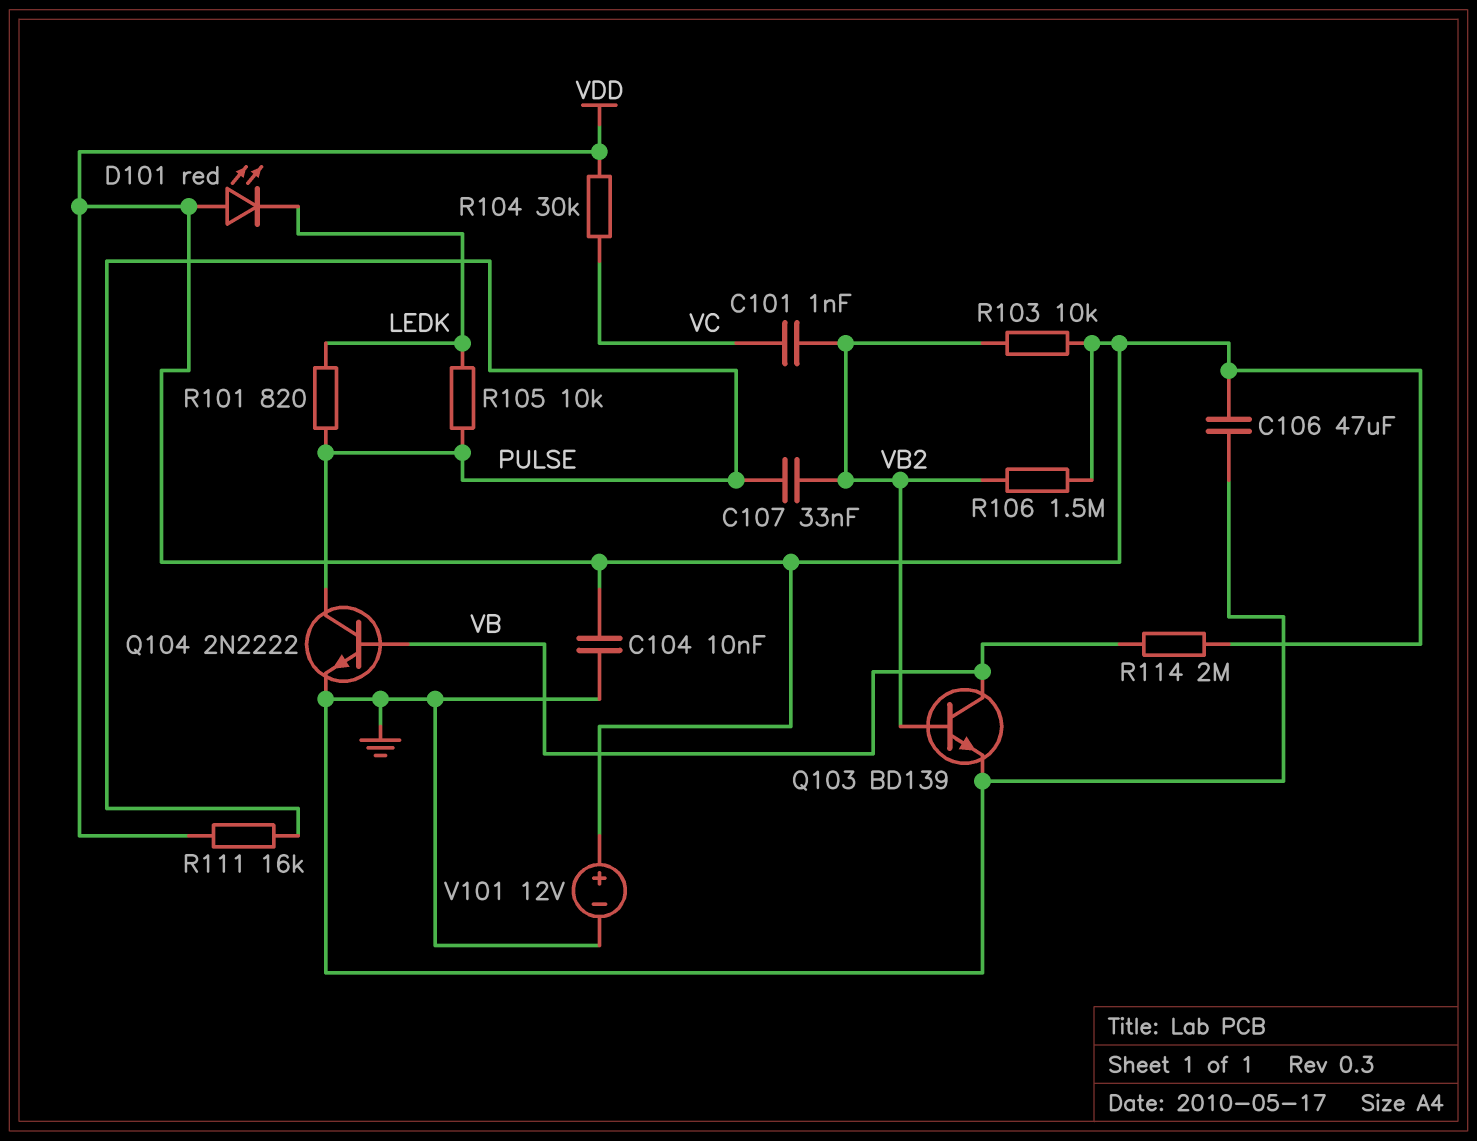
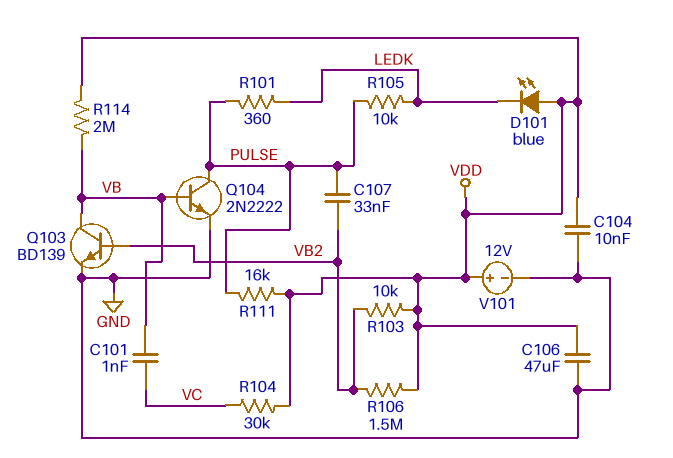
C101: 1nF (VB2, VC) -> 1nF (VB, VC)
D101: LED red (A VDD, K LEDK) -> LED blue (A VDD, K LEDK)
R101: 820 (LEDK, PULSE) -> 360 (LEDK, PULSE)

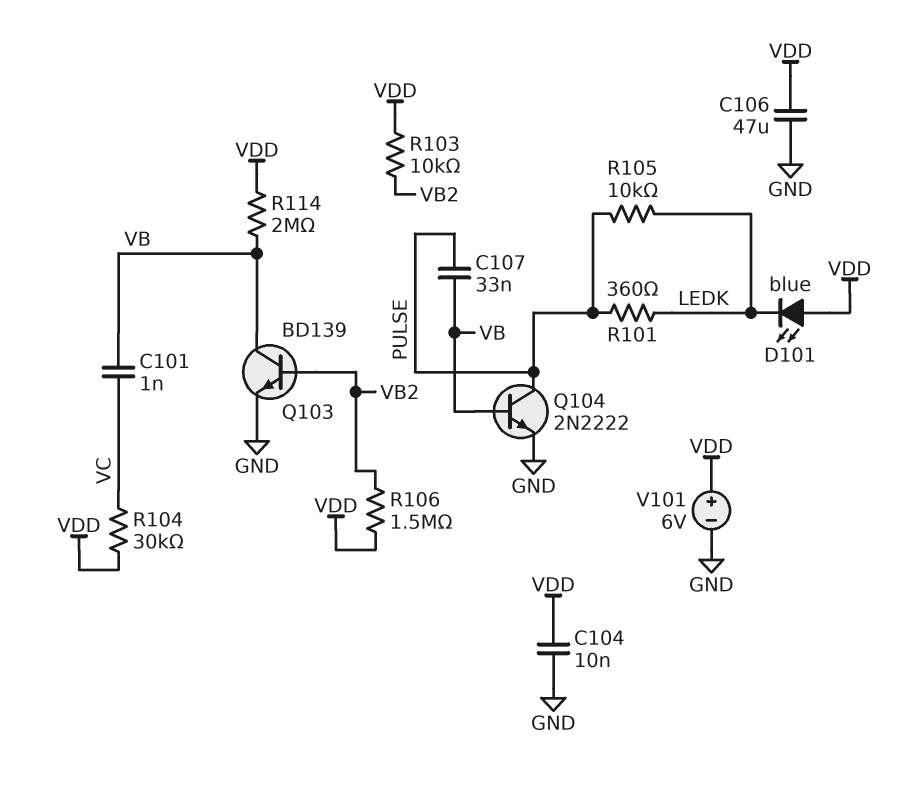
C107: 33nF (PULSE, VB2) -> 33nF (PULSE, VB)
R111: 16k (PULSE, VDD) -> none
V101: 12V (plus VDD, minus GND) -> 6V (plus VDD, minus GND)

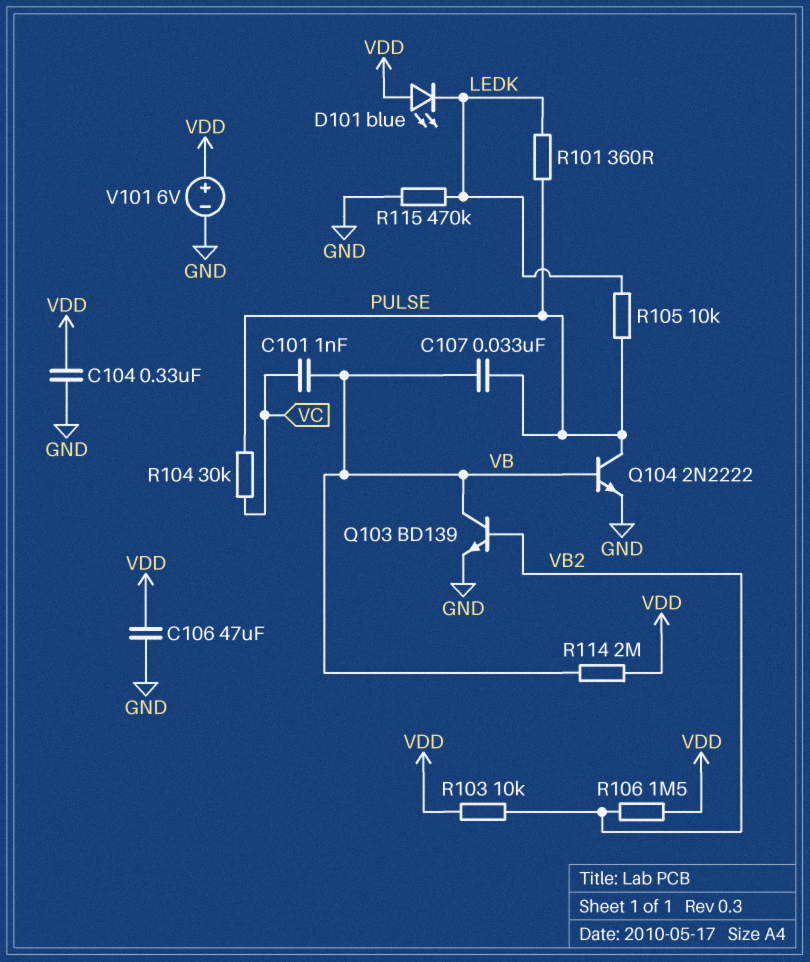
C104: 10nF (GND, VDD) -> 330nF (GND, VDD)
R104: 30k (VC, VDD) -> 30k (PULSE, VC)
R115: none -> 470k (GND, LEDK)

